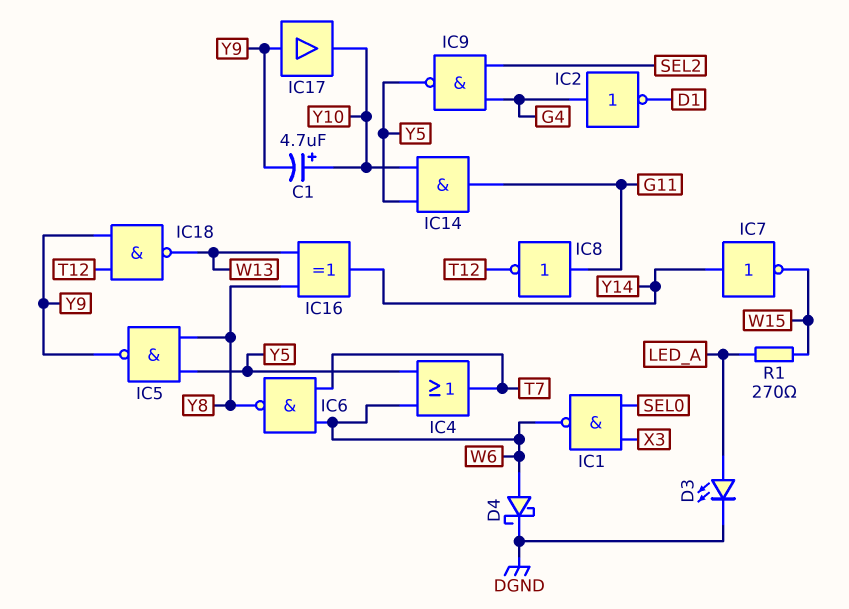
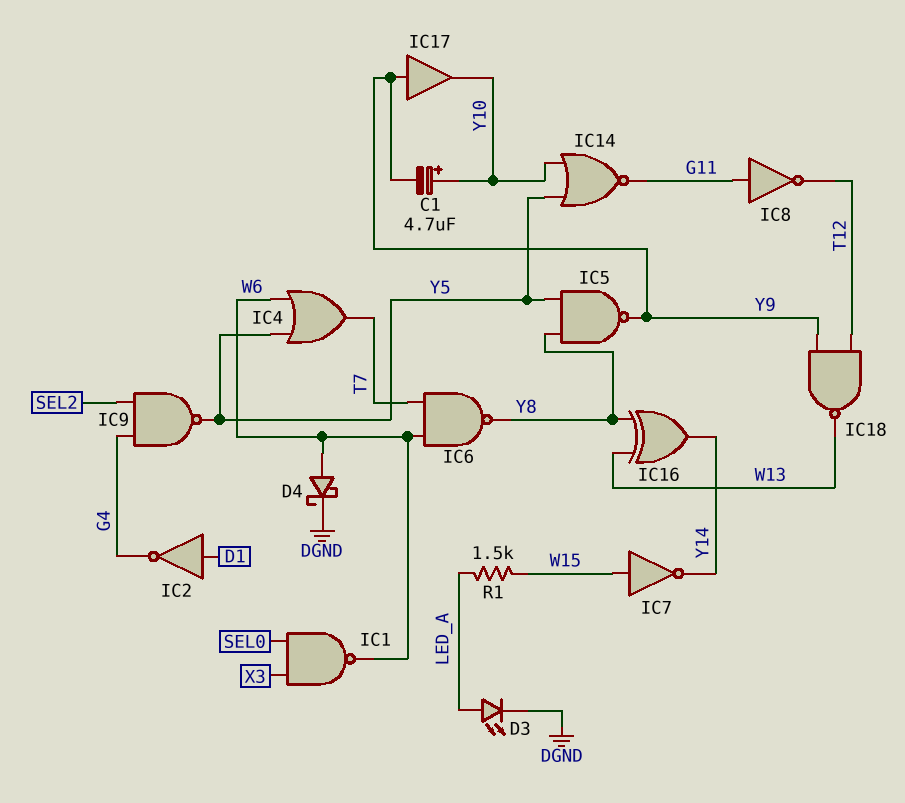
IC2: NOT (in G4, out D1) -> NOT (in D1, out G4)
IC7: NOT (in Y14, out W15) -> NOT (in W15, out Y14)
IC14: AND (in Y5, in Y10, out G11) -> NOR (in Y5, in Y10, out G11)
R1: 270 (LED_A, W15) -> 1.5k (LED_A, W15)

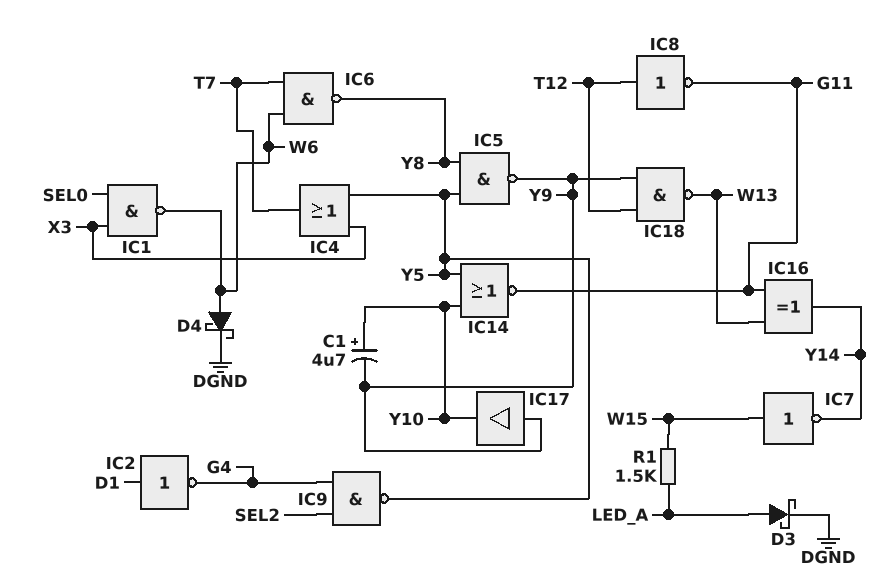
D3: LED (A LED_A, K DGND) -> schottky (A LED_A, K DGND)
IC4: OR (in W6, in Y5, out T7) -> OR (in X3, in Y5, out T7)
IC8: NOT (in G11, out T12) -> NOT (in T12, out G11)
IC16: XOR (in W13, in Y8, out Y14) -> XOR (in G11, in W13, out Y14)

